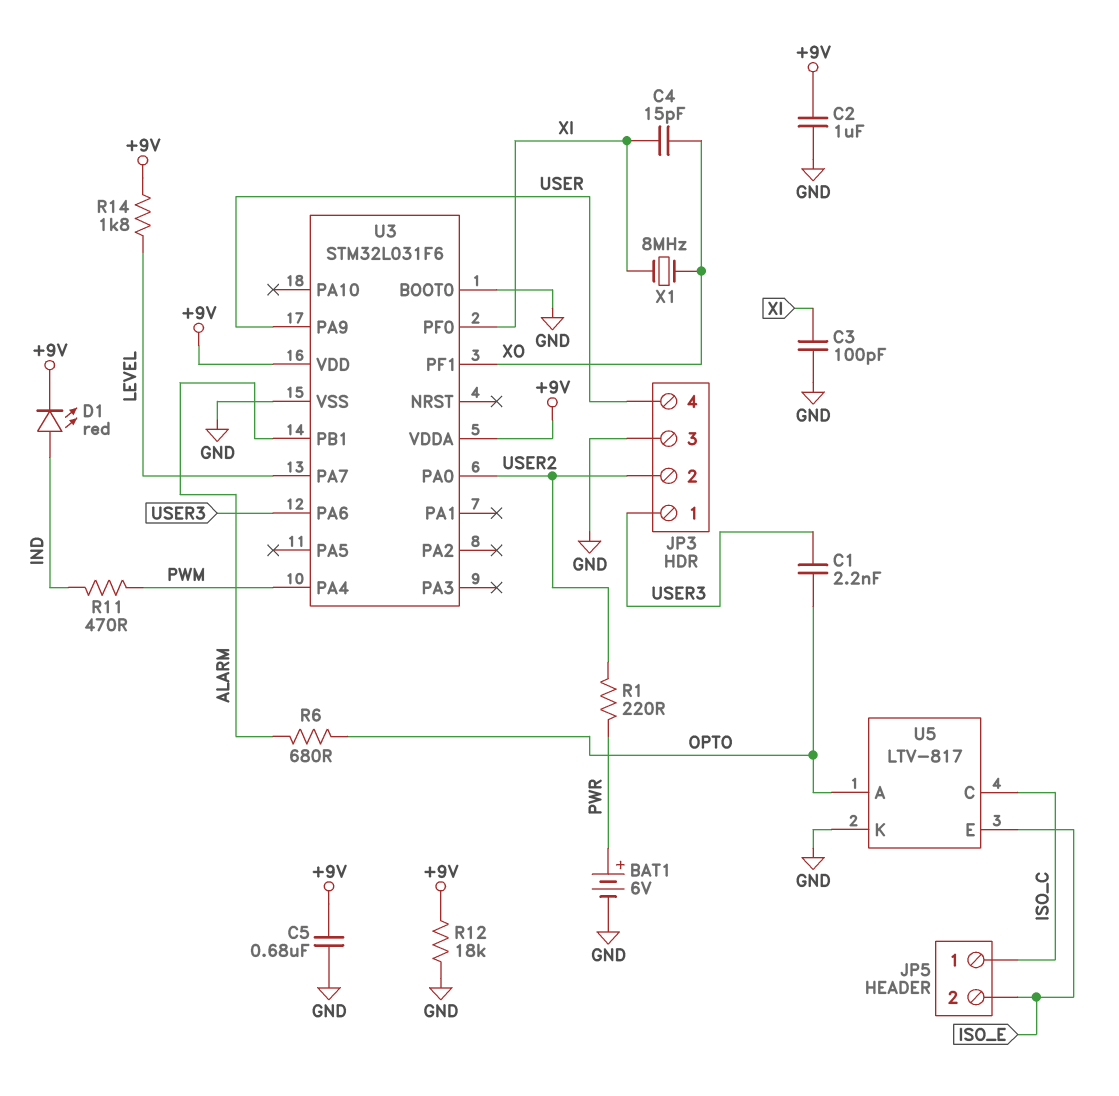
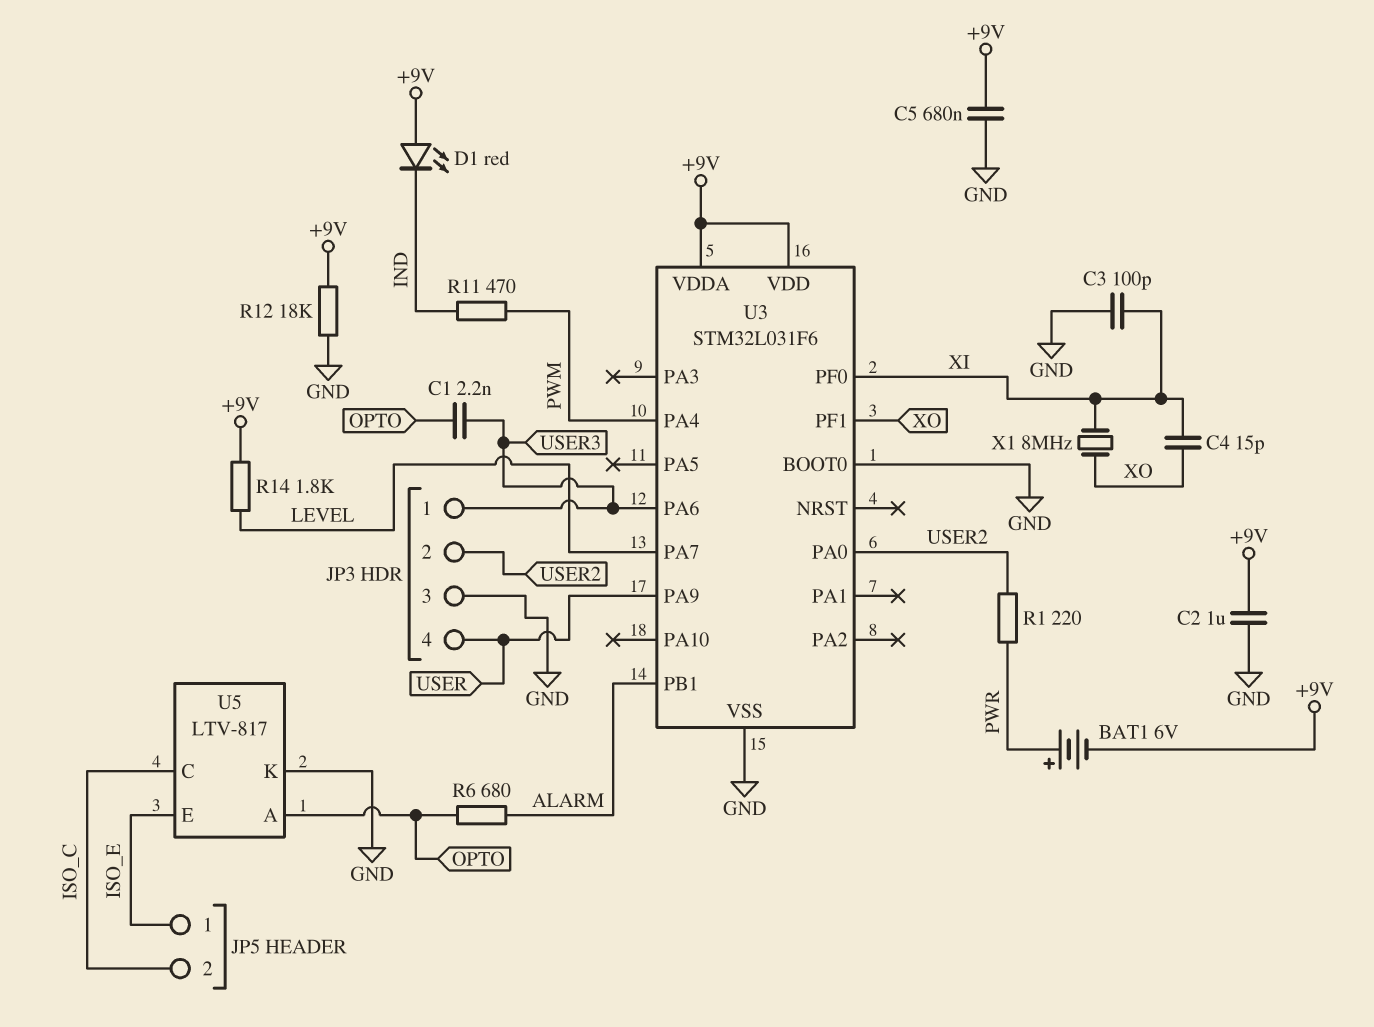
BAT1: 6V (plus PWR, minus GND) -> 6V (plus PWR, minus +9V)
D1: LED red (A IND, K +9V) -> LED red (A +9V, K IND)
JP5 pin 1: ISO_C -> ISO_E
JP5 pin 2: ISO_E -> ISO_C

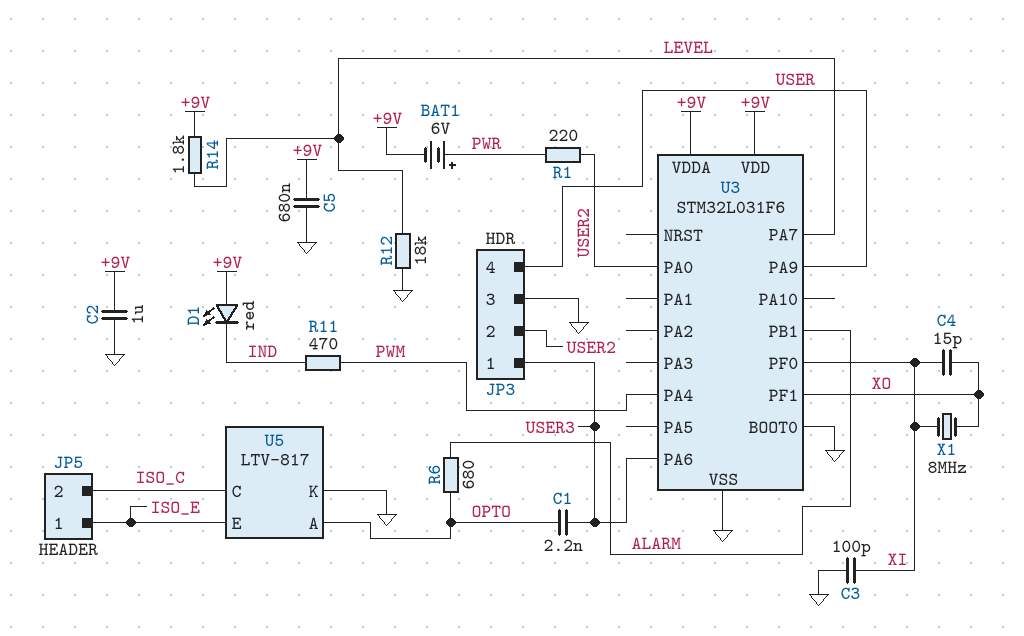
R12: 18k (+9V, GND) -> 18k (GND, LEVEL)

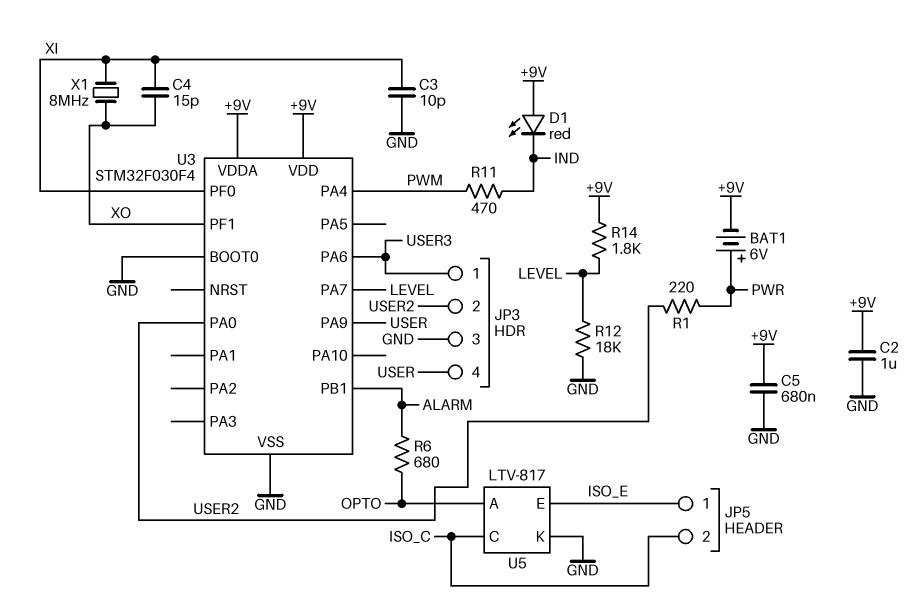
C1: 2.2nF (OPTO, USER3) -> none
C3: 100pF (GND, XI) -> 10pF (GND, XI)
U3: STM32L031F6 -> STM32F030F4

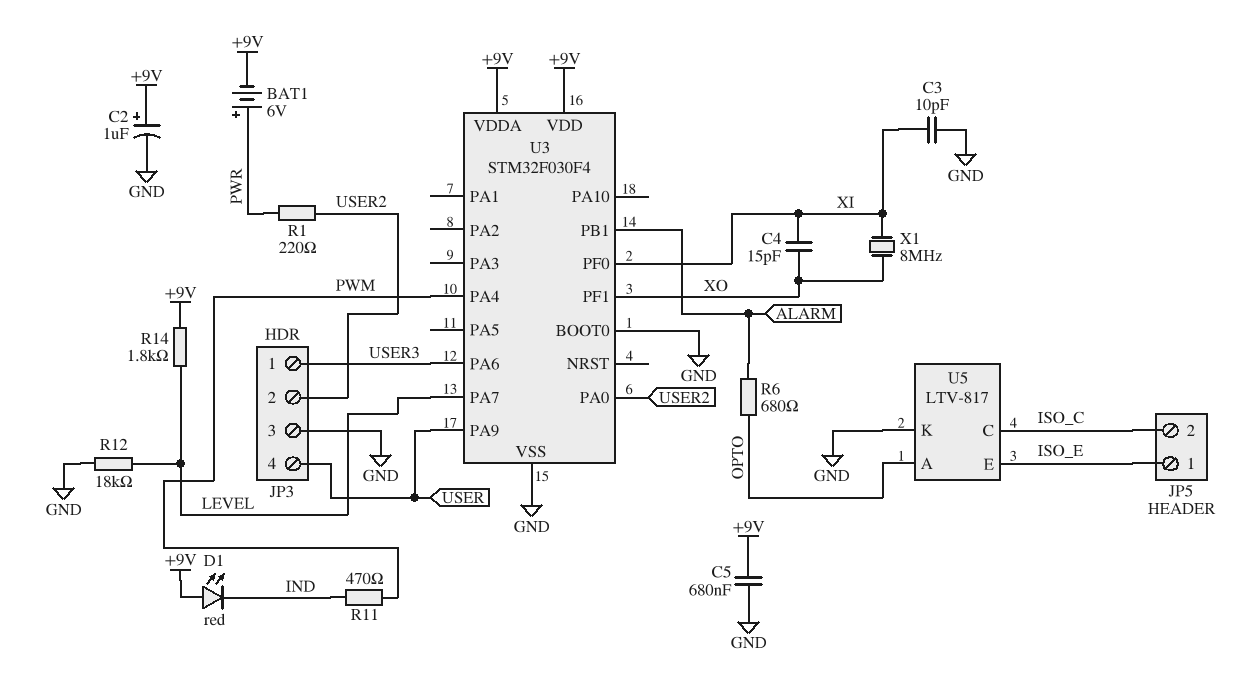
C2: 1uF (+9V, GND) -> 1uF (plus +9V, minus GND)

